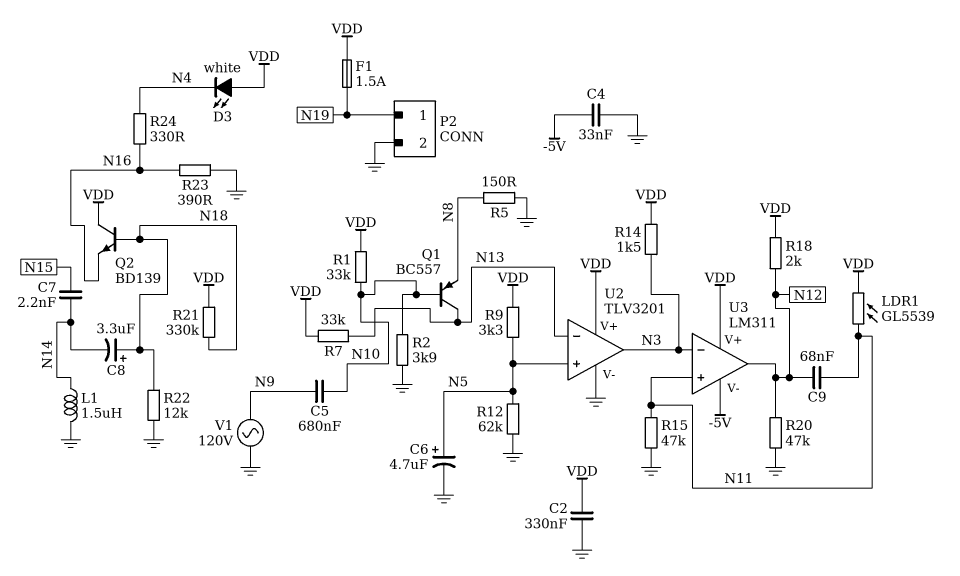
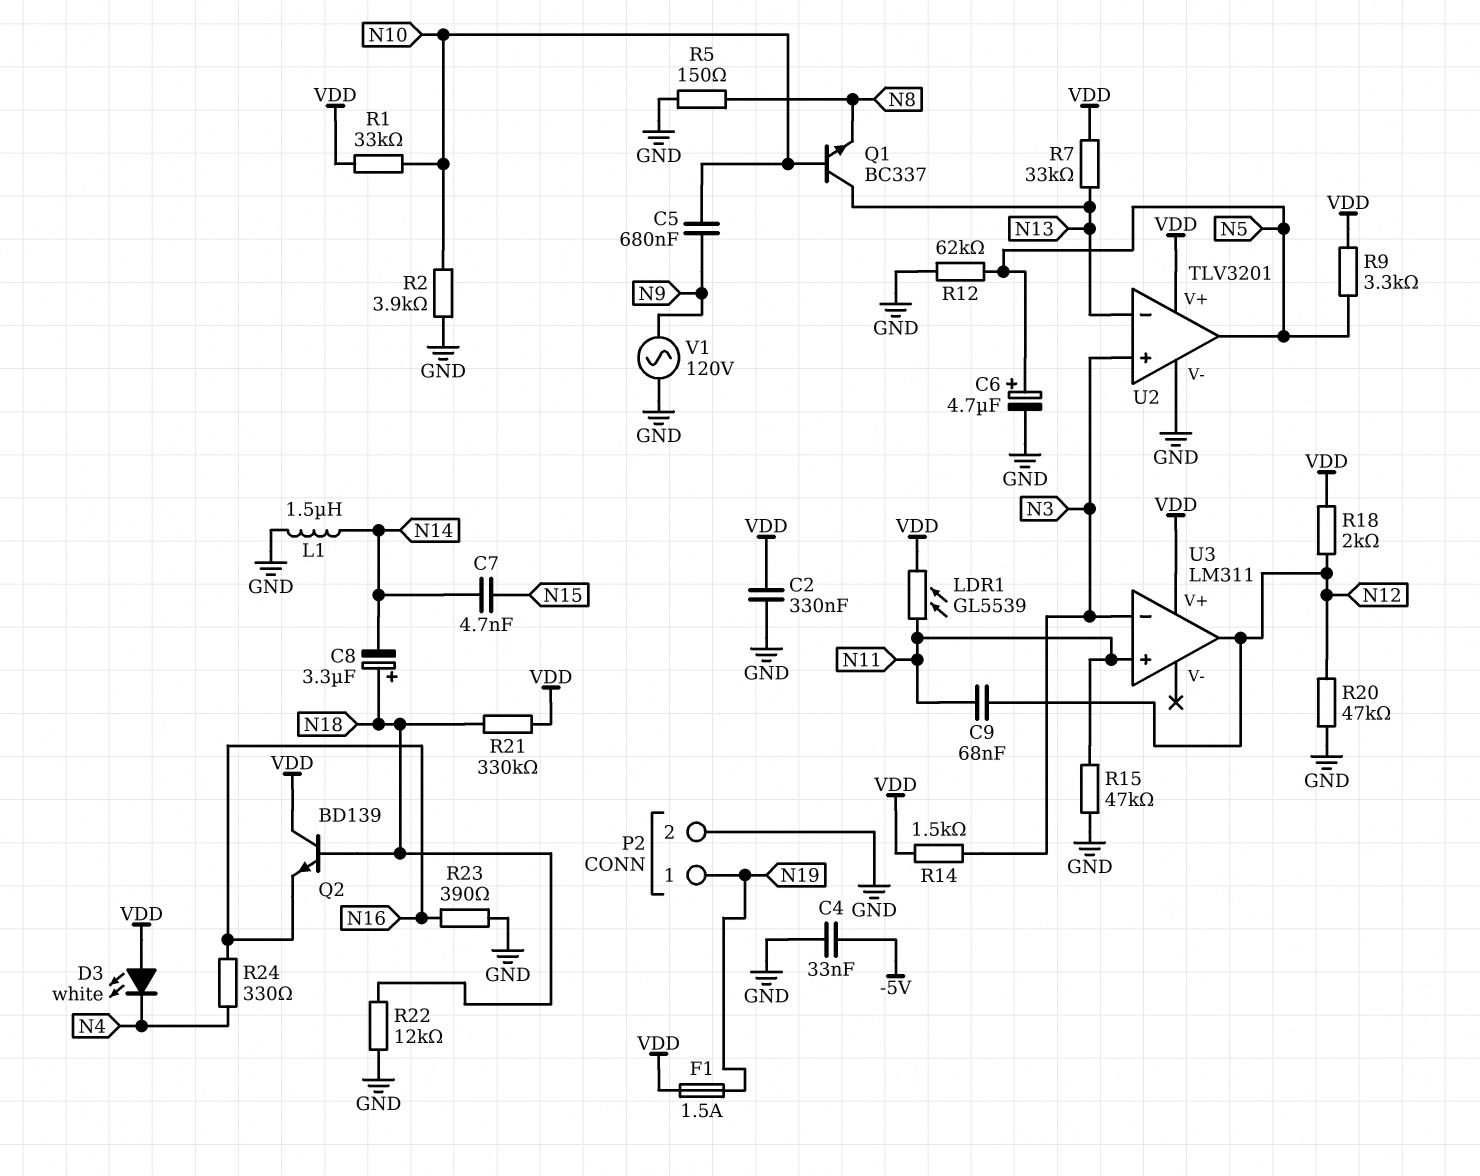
C7: 2.2nF (N14, N15) -> 4.7nF (N14, N15)
Q1: PNP BC557 (B N10, C N13, E N8) -> NPN BC337 (B N10, C N13, E N8)
U2 pin in+: N5 -> N3
U2 pin out: N3 -> N5
U3 pin V-: -5V -> none

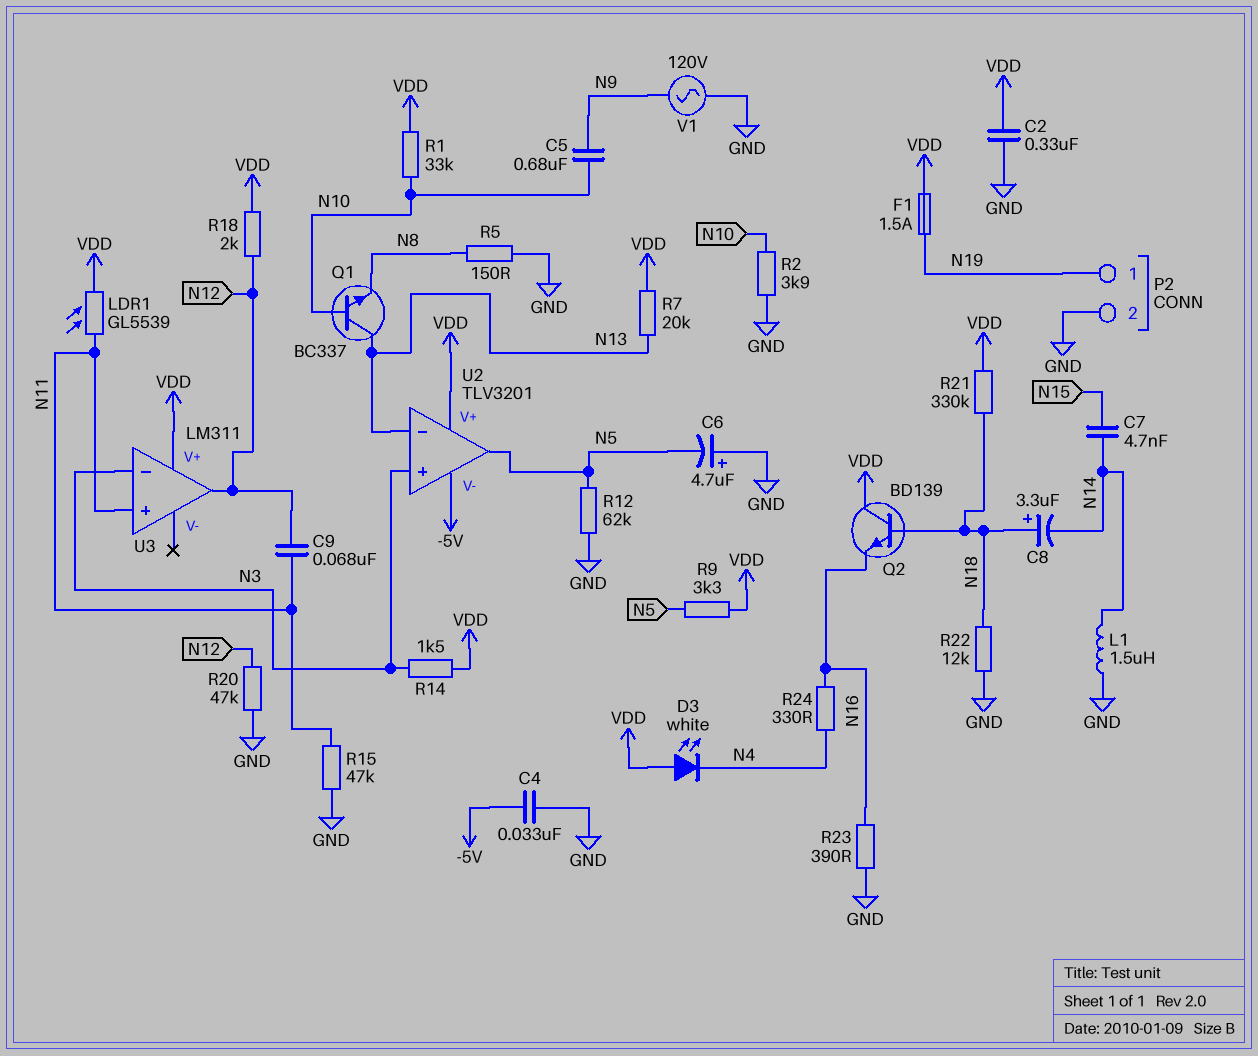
C6: 4.7uF (plus N5, minus GND) -> 4.7uF (plus GND, minus N5)
R7: 33k (N13, VDD) -> 20k (N13, VDD)
U2 pin V-: GND -> -5V

